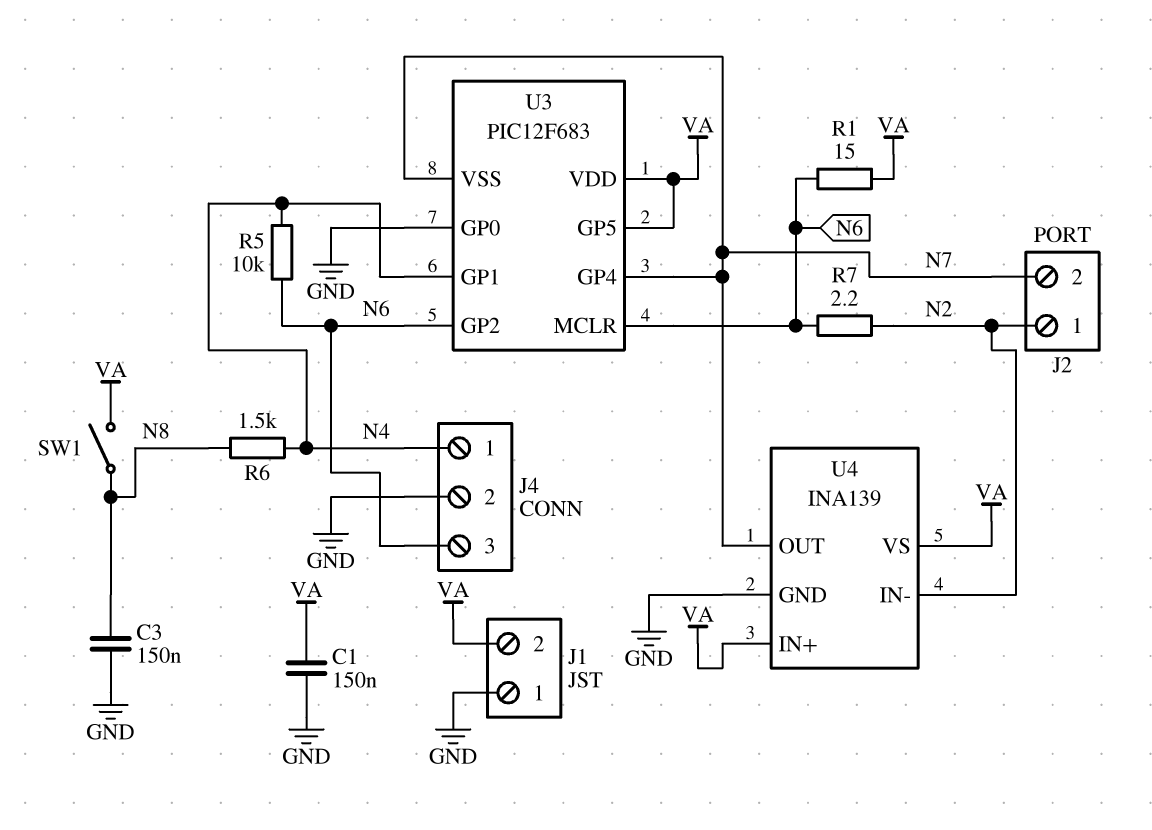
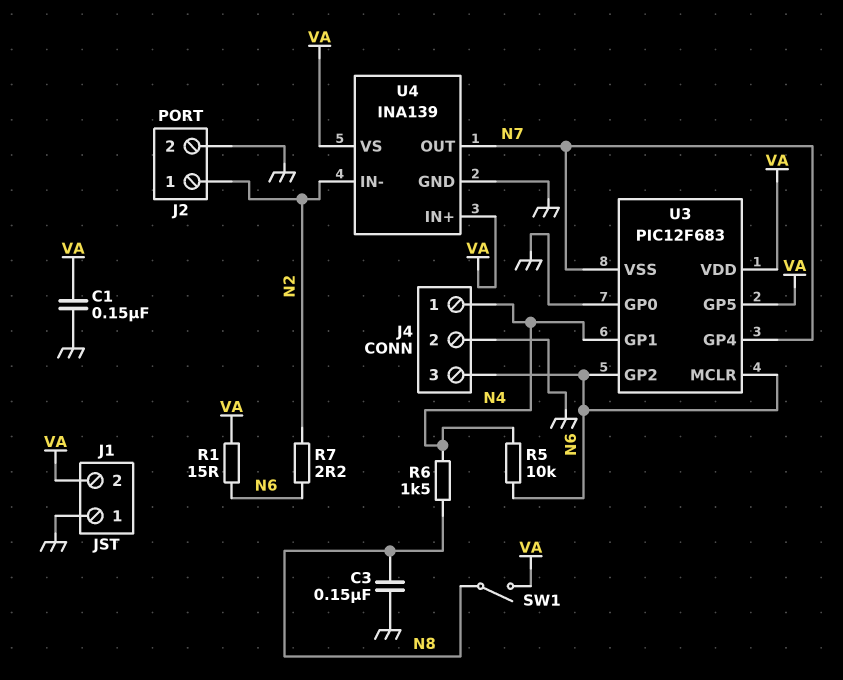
J2 pin 2: N7 -> GND

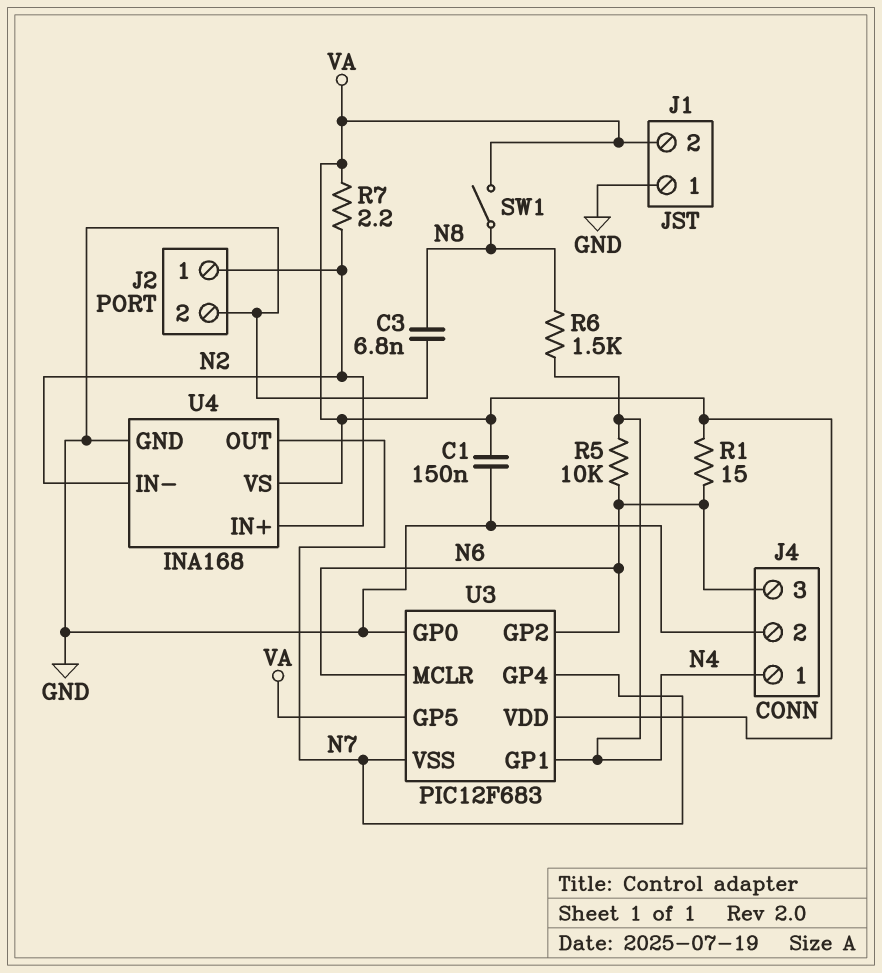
C3: 150nF (GND, N8) -> 6.8nF (GND, N8)
R7: 2.2 (N2, N6) -> 2.2 (N2, VA)
U4: INA139 -> INA168
U4 pin IN+: VA -> N2

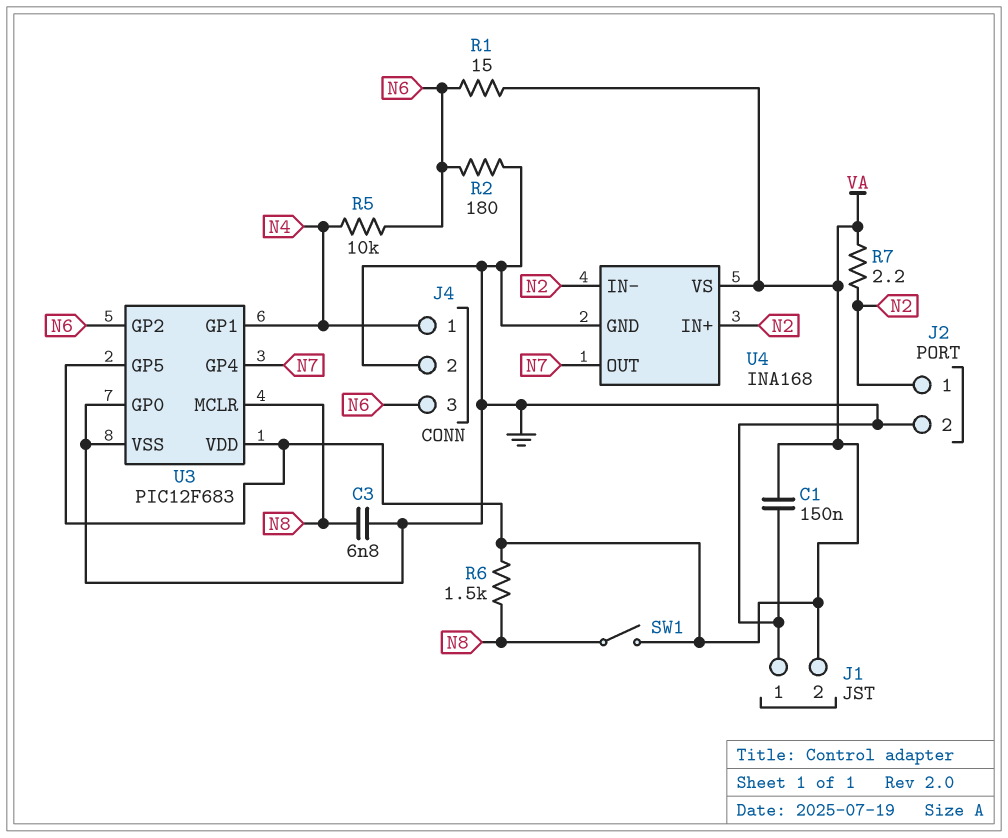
R2: none -> 180 (GND, N6)
R6: 1.5k (N4, N8) -> 1.5k (N8, VA)
U3 pin MCLR: N6 -> N8
U3 pin VSS: N7 -> GND

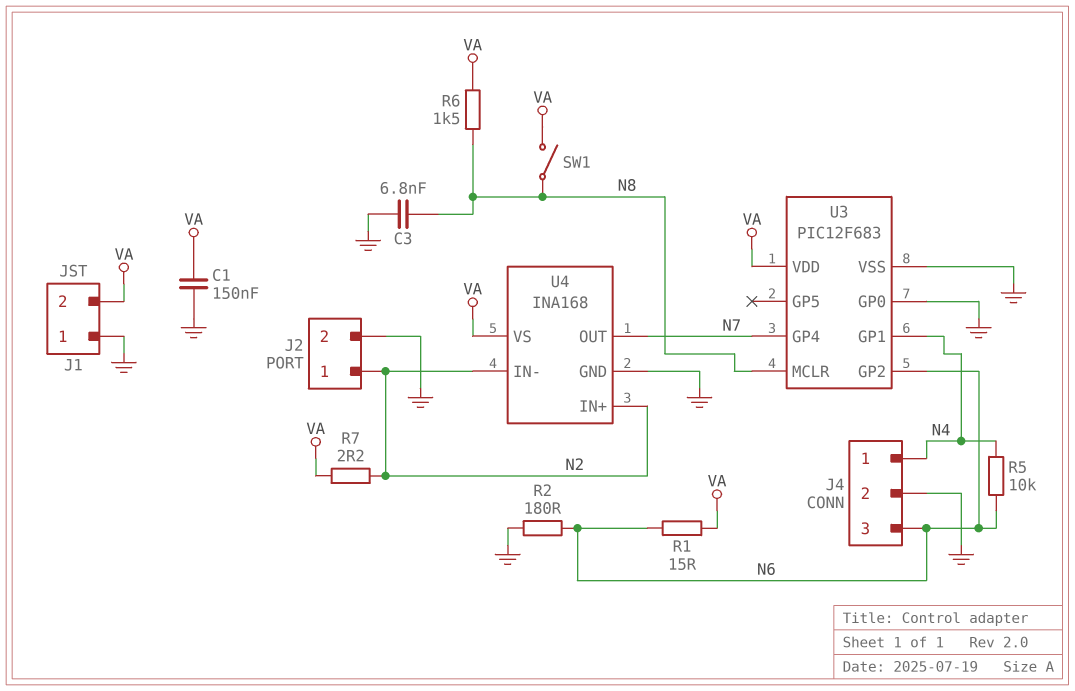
U3 pin GP5: VA -> none

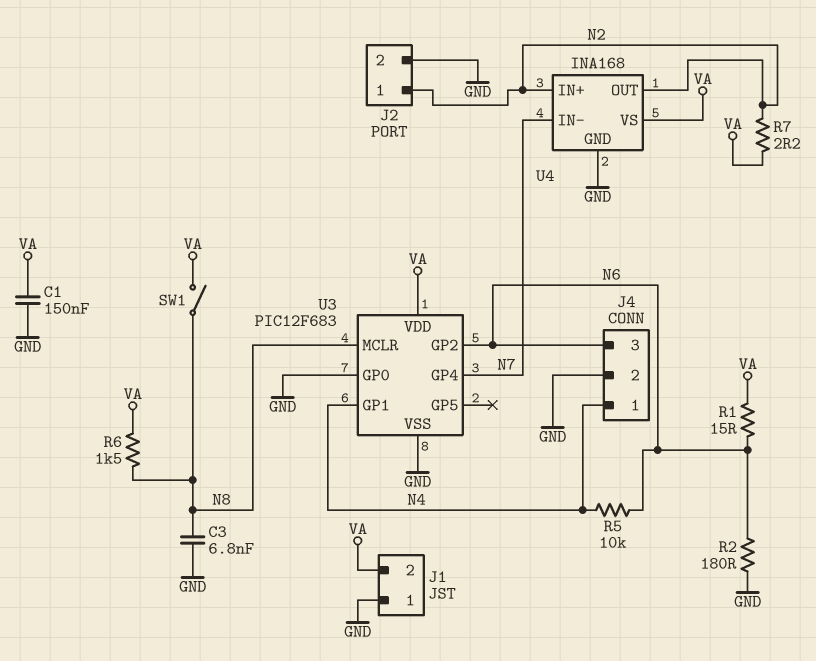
U4 pin IN-: N2 -> N7
U4 pin OUT: N7 -> N2

